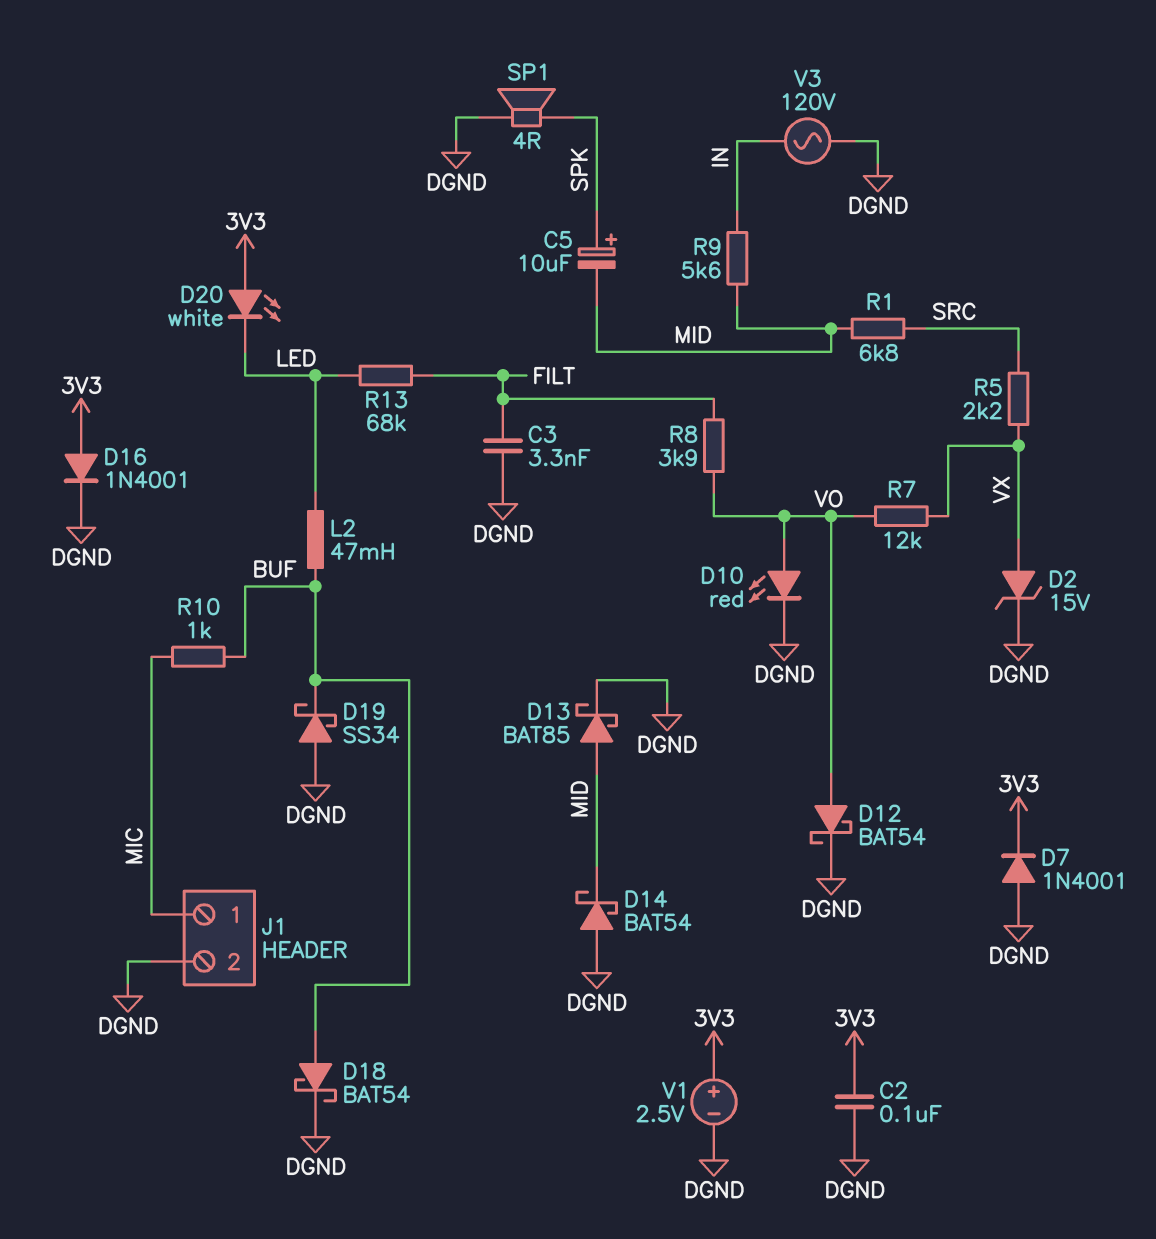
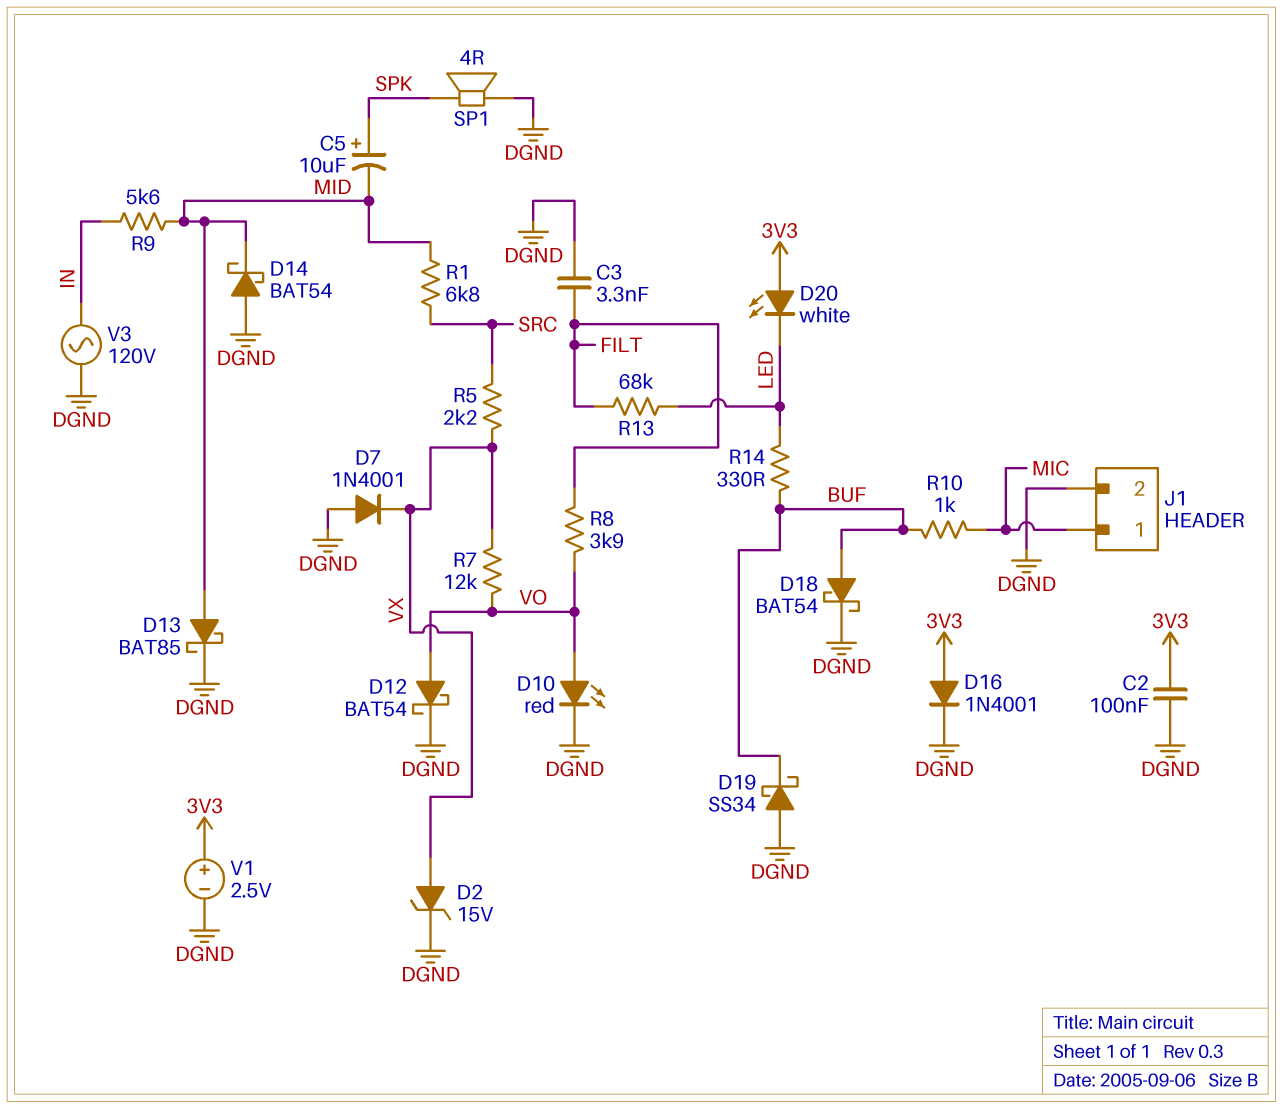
D7: diode 1N4001 (A DGND, K 3V3) -> diode 1N4001 (A DGND, K VX)
L2: 47mH (BUF, LED) -> none
R14: none -> 330 (BUF, LED)

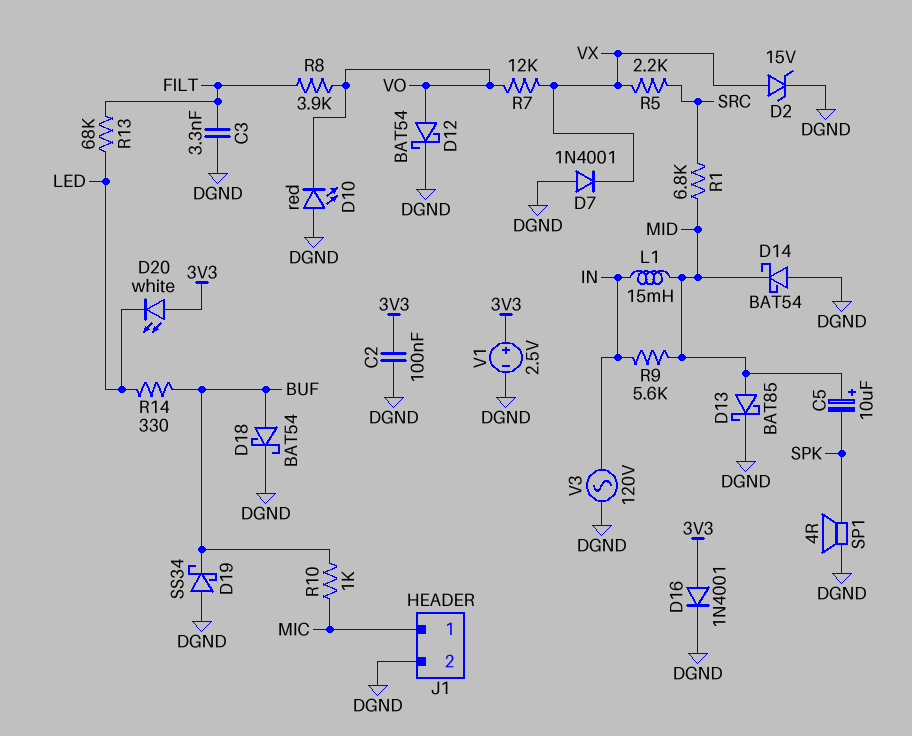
C5: 10uF (plus SPK, minus MID) -> 10uF (plus MID, minus SPK)
D10: LED red (A VO, K DGND) -> LED red (A DGND, K VO)
L1: none -> 15mH (IN, MID)

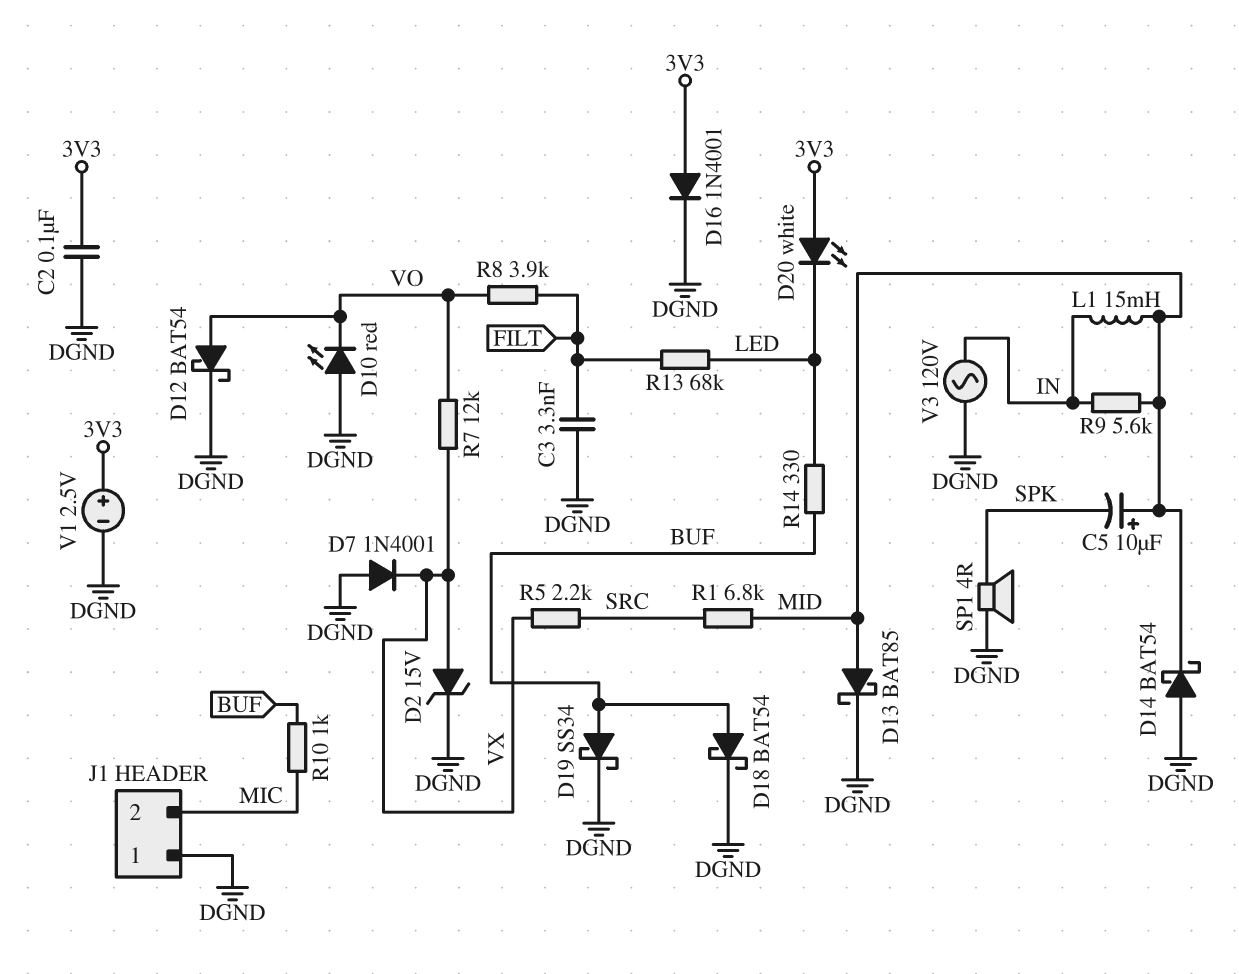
D19: schottky SS34 (A DGND, K BUF) -> schottky SS34 (A BUF, K DGND)
J1 pin 1: MIC -> DGND
J1 pin 2: DGND -> MIC

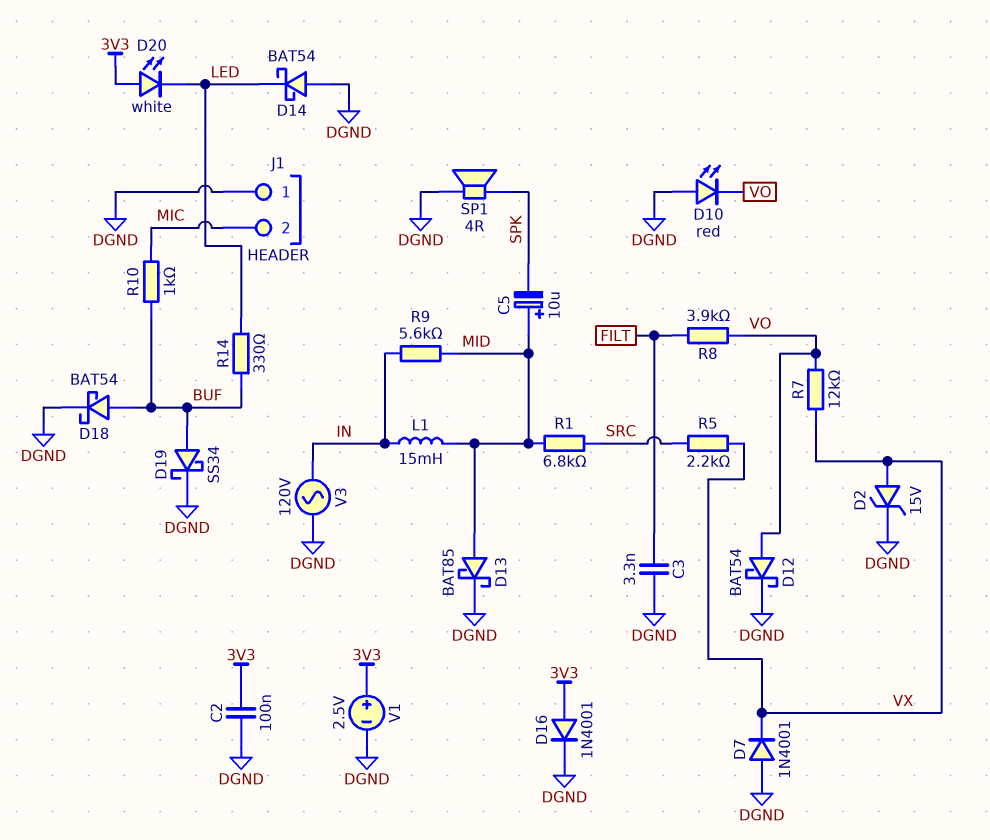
D14: schottky BAT54 (A DGND, K MID) -> schottky BAT54 (A DGND, K LED)
R13: 68k (FILT, LED) -> none

